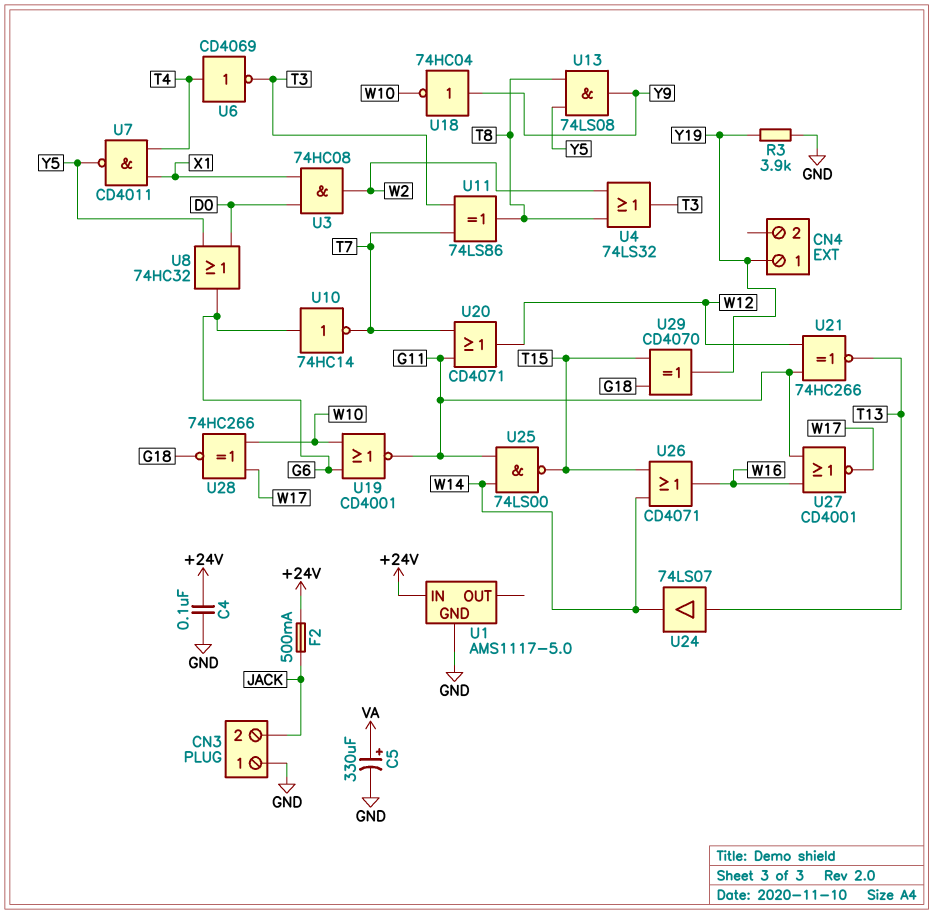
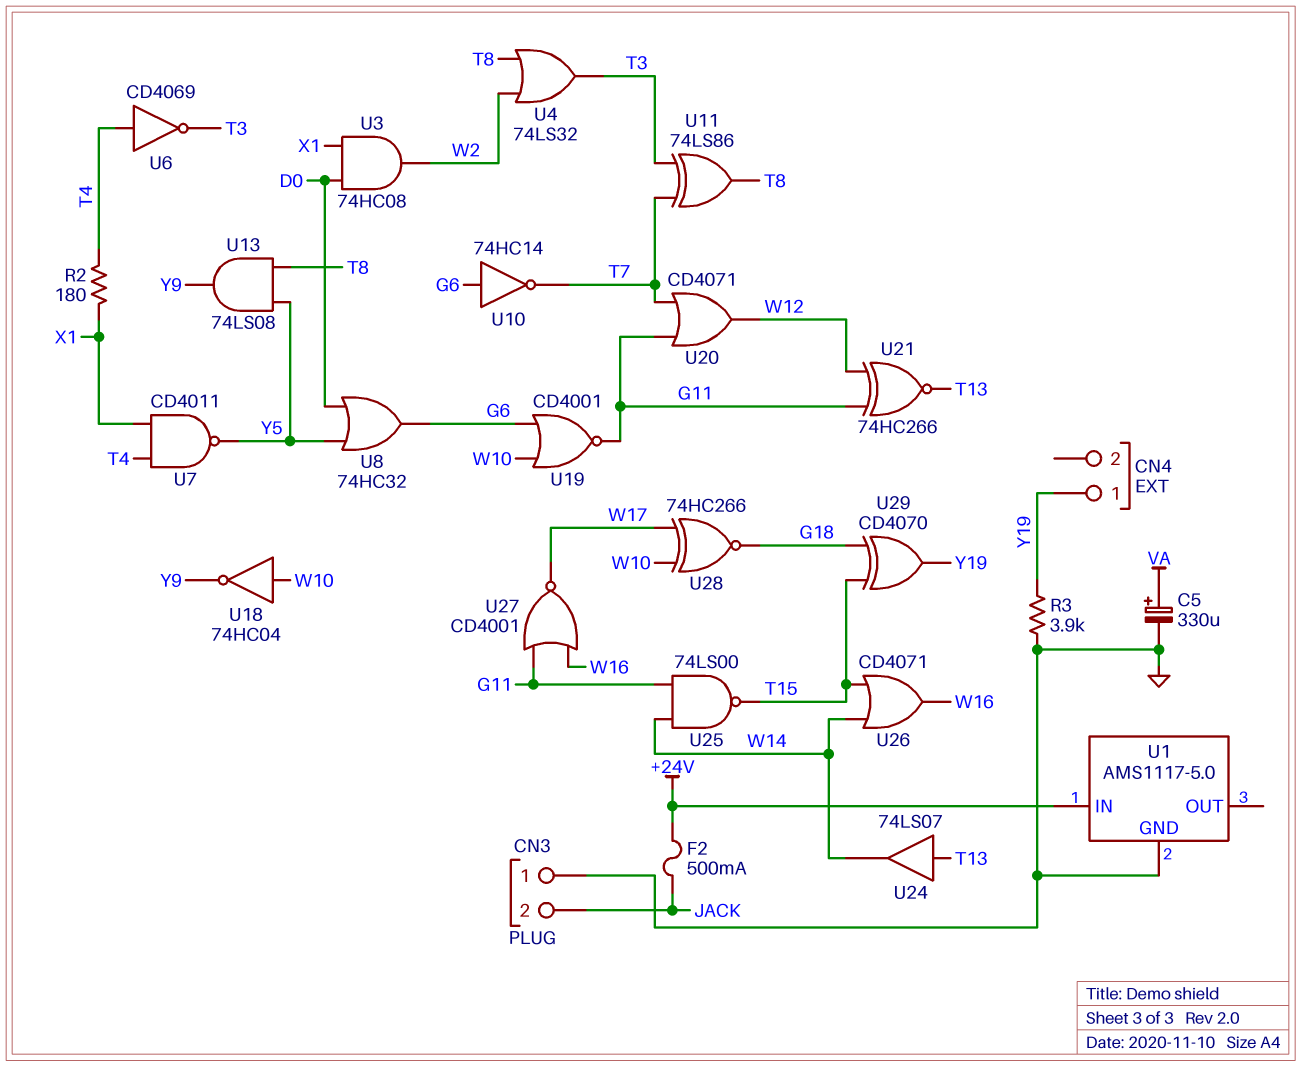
C4: 100nF (+24V, GND) -> none
R2: none -> 180 (T4, X1)
U18: NOT 74HC04 (in Y9, out W10) -> NOT 74HC04 (in W10, out Y9)

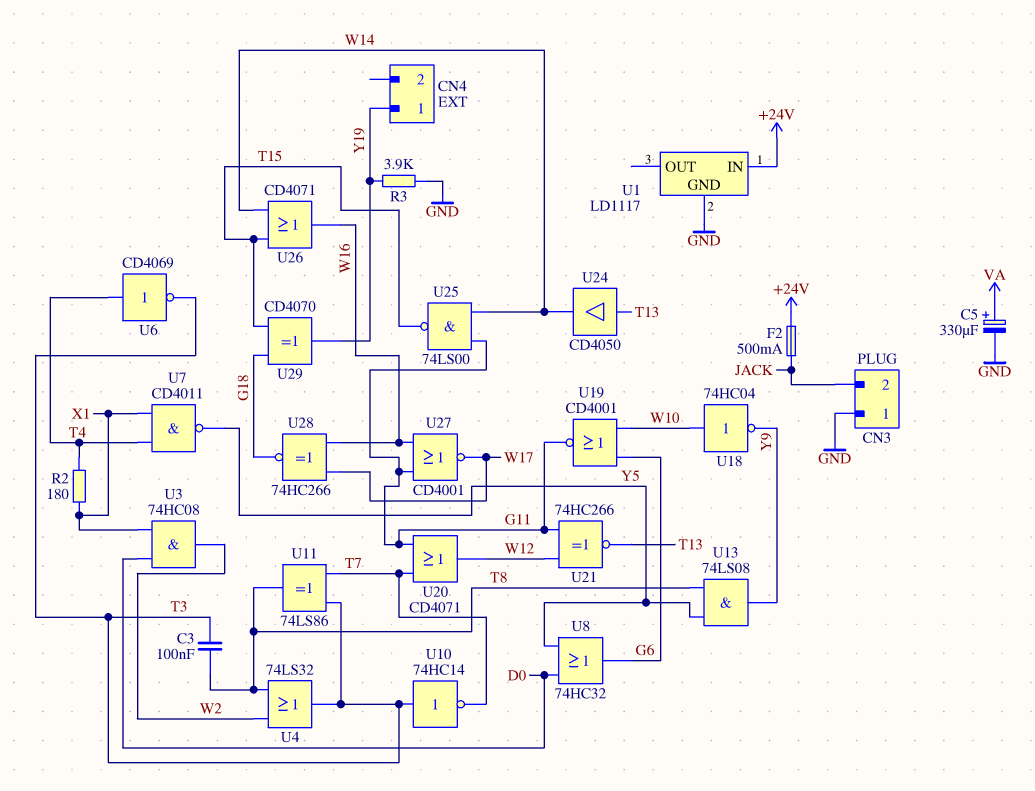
C3: none -> 100nF (T3, T8)
U1: AMS1117-5.0 -> LD1117
U10: NOT 74HC14 (in G6, out T7) -> NOT 74HC14 (in T3, out T7)
U24: buffer 74LS07 (in T13, out W14) -> buffer CD4050 (in T13, out W14)
U28: XNOR 74HC266 (in W10, in W17, out G18) -> XNOR 74HC266 (in W16, in W17, out G18)

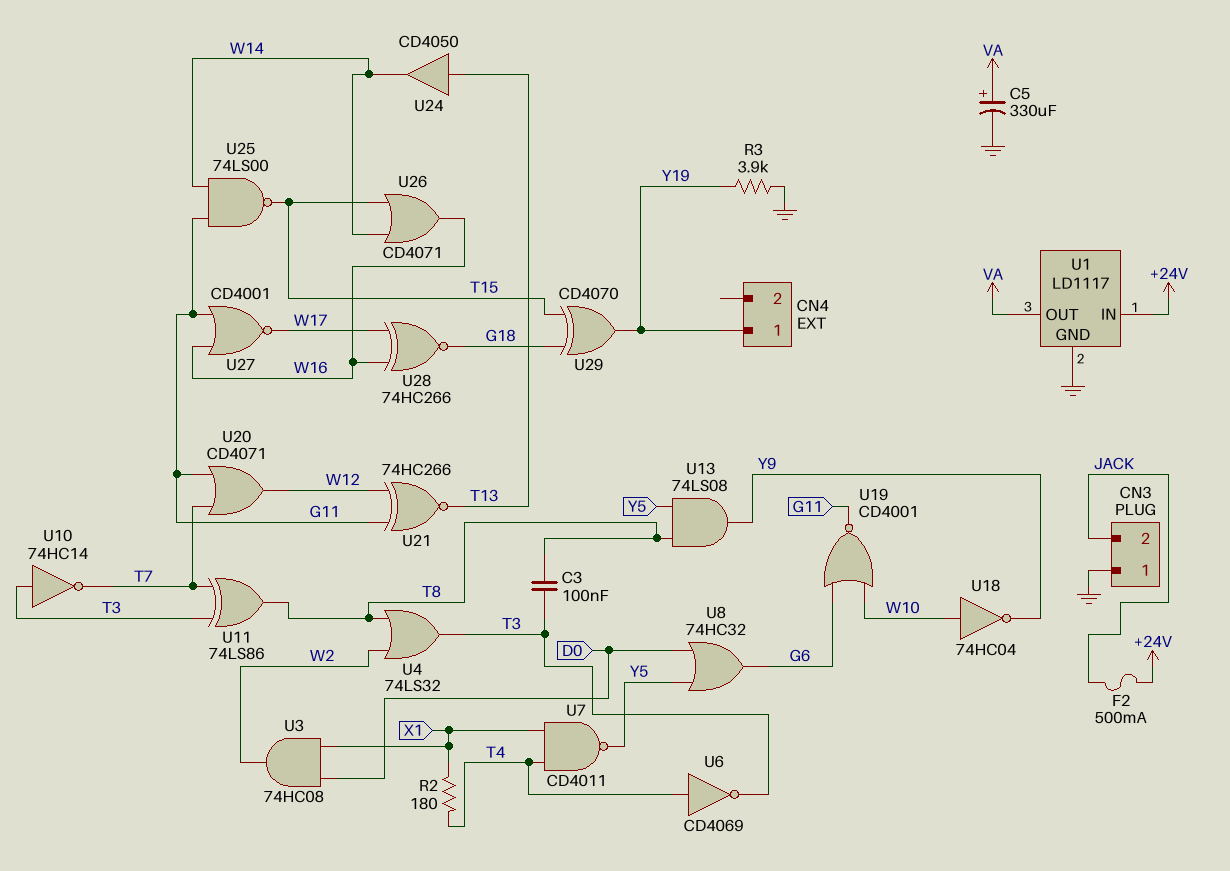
U1 pin OUT: none -> VA

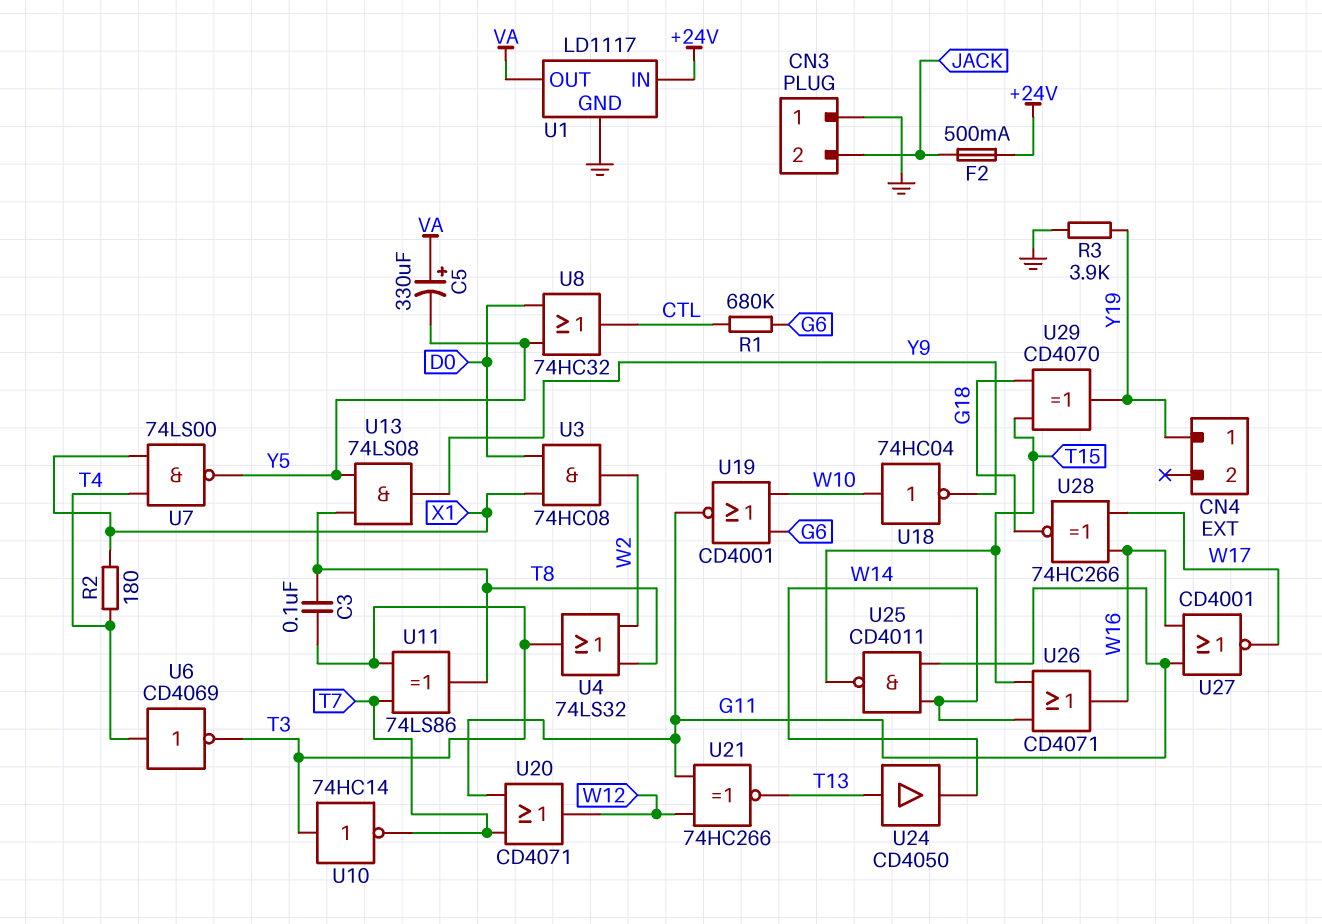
C5: 330uF (plus VA, minus GND) -> 330uF (plus VA, minus Y5)
R1: none -> 680k (CTL, G6)
U7: NAND CD4011 (in T4, in X1, out Y5) -> NAND 74LS00 (in T4, in X1, out Y5)
U8: OR 74HC32 (in D0, in Y5, out G6) -> OR 74HC32 (in D0, in Y5, out CTL)
U25: NAND 74LS00 (in G11, in W14, out T15) -> NAND CD4011 (in G11, in W14, out T15)

